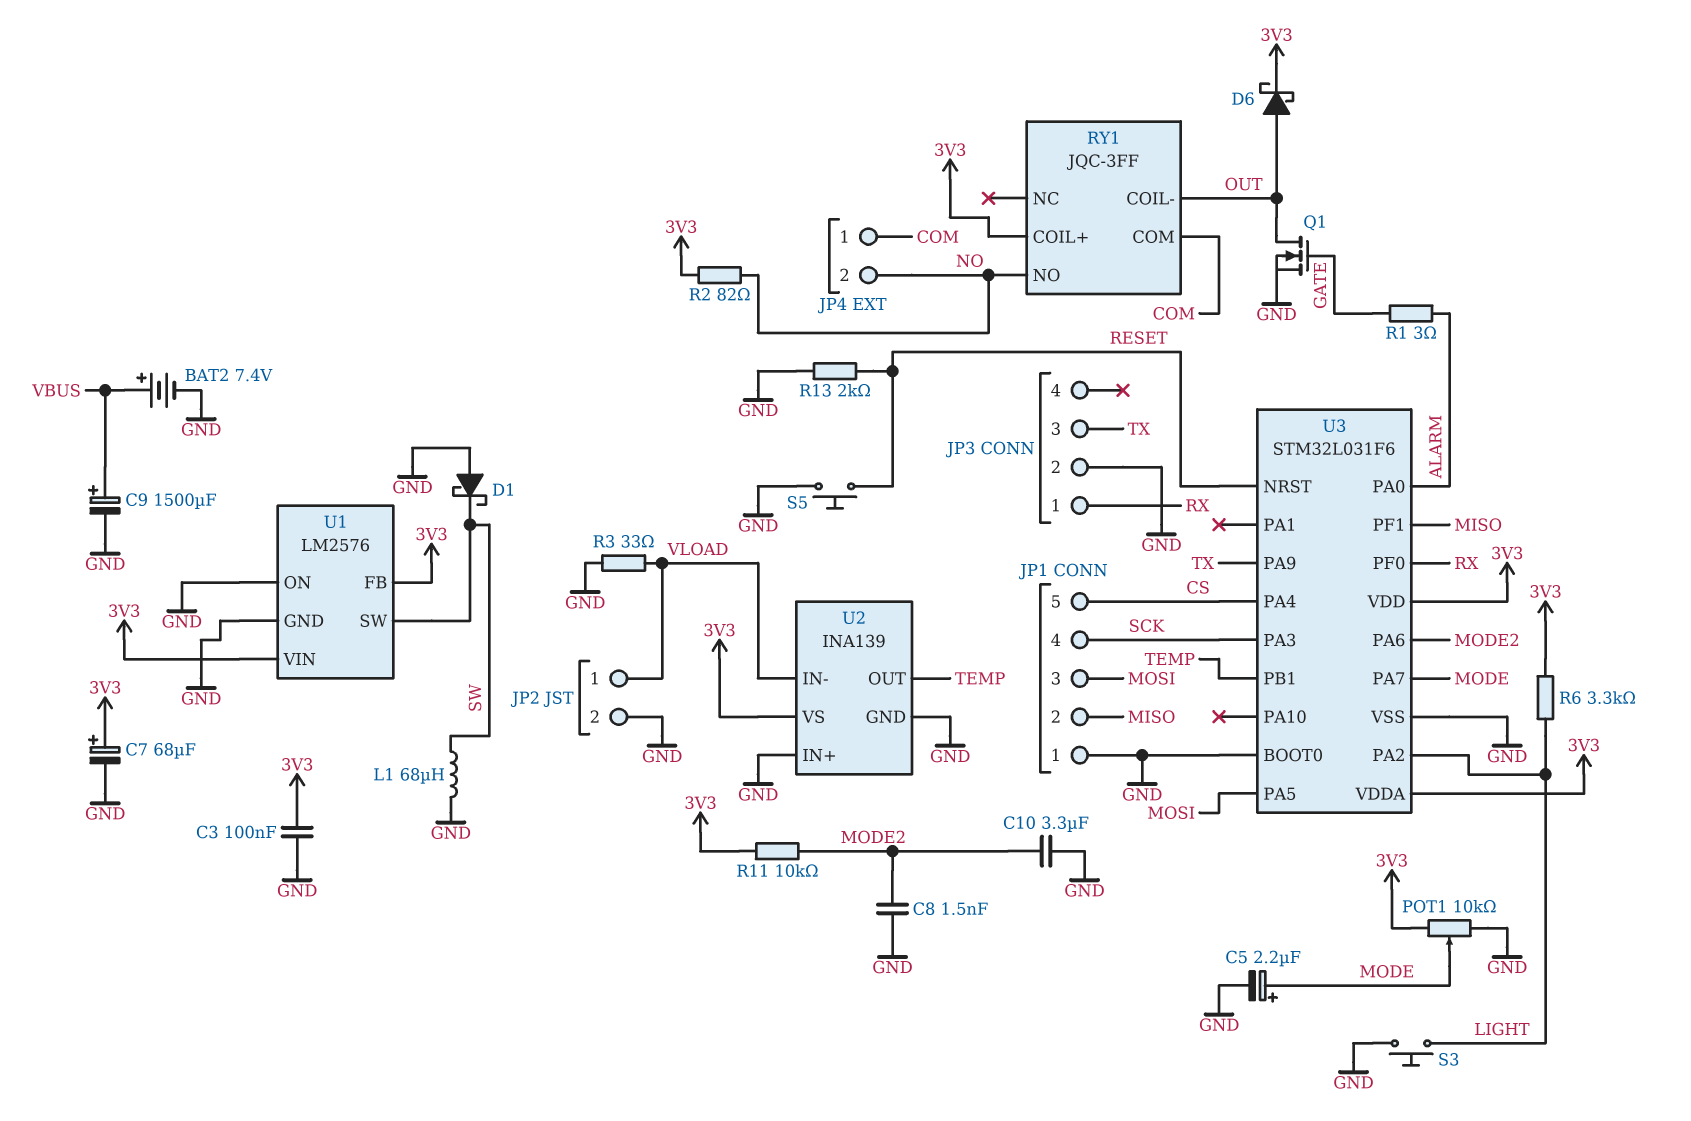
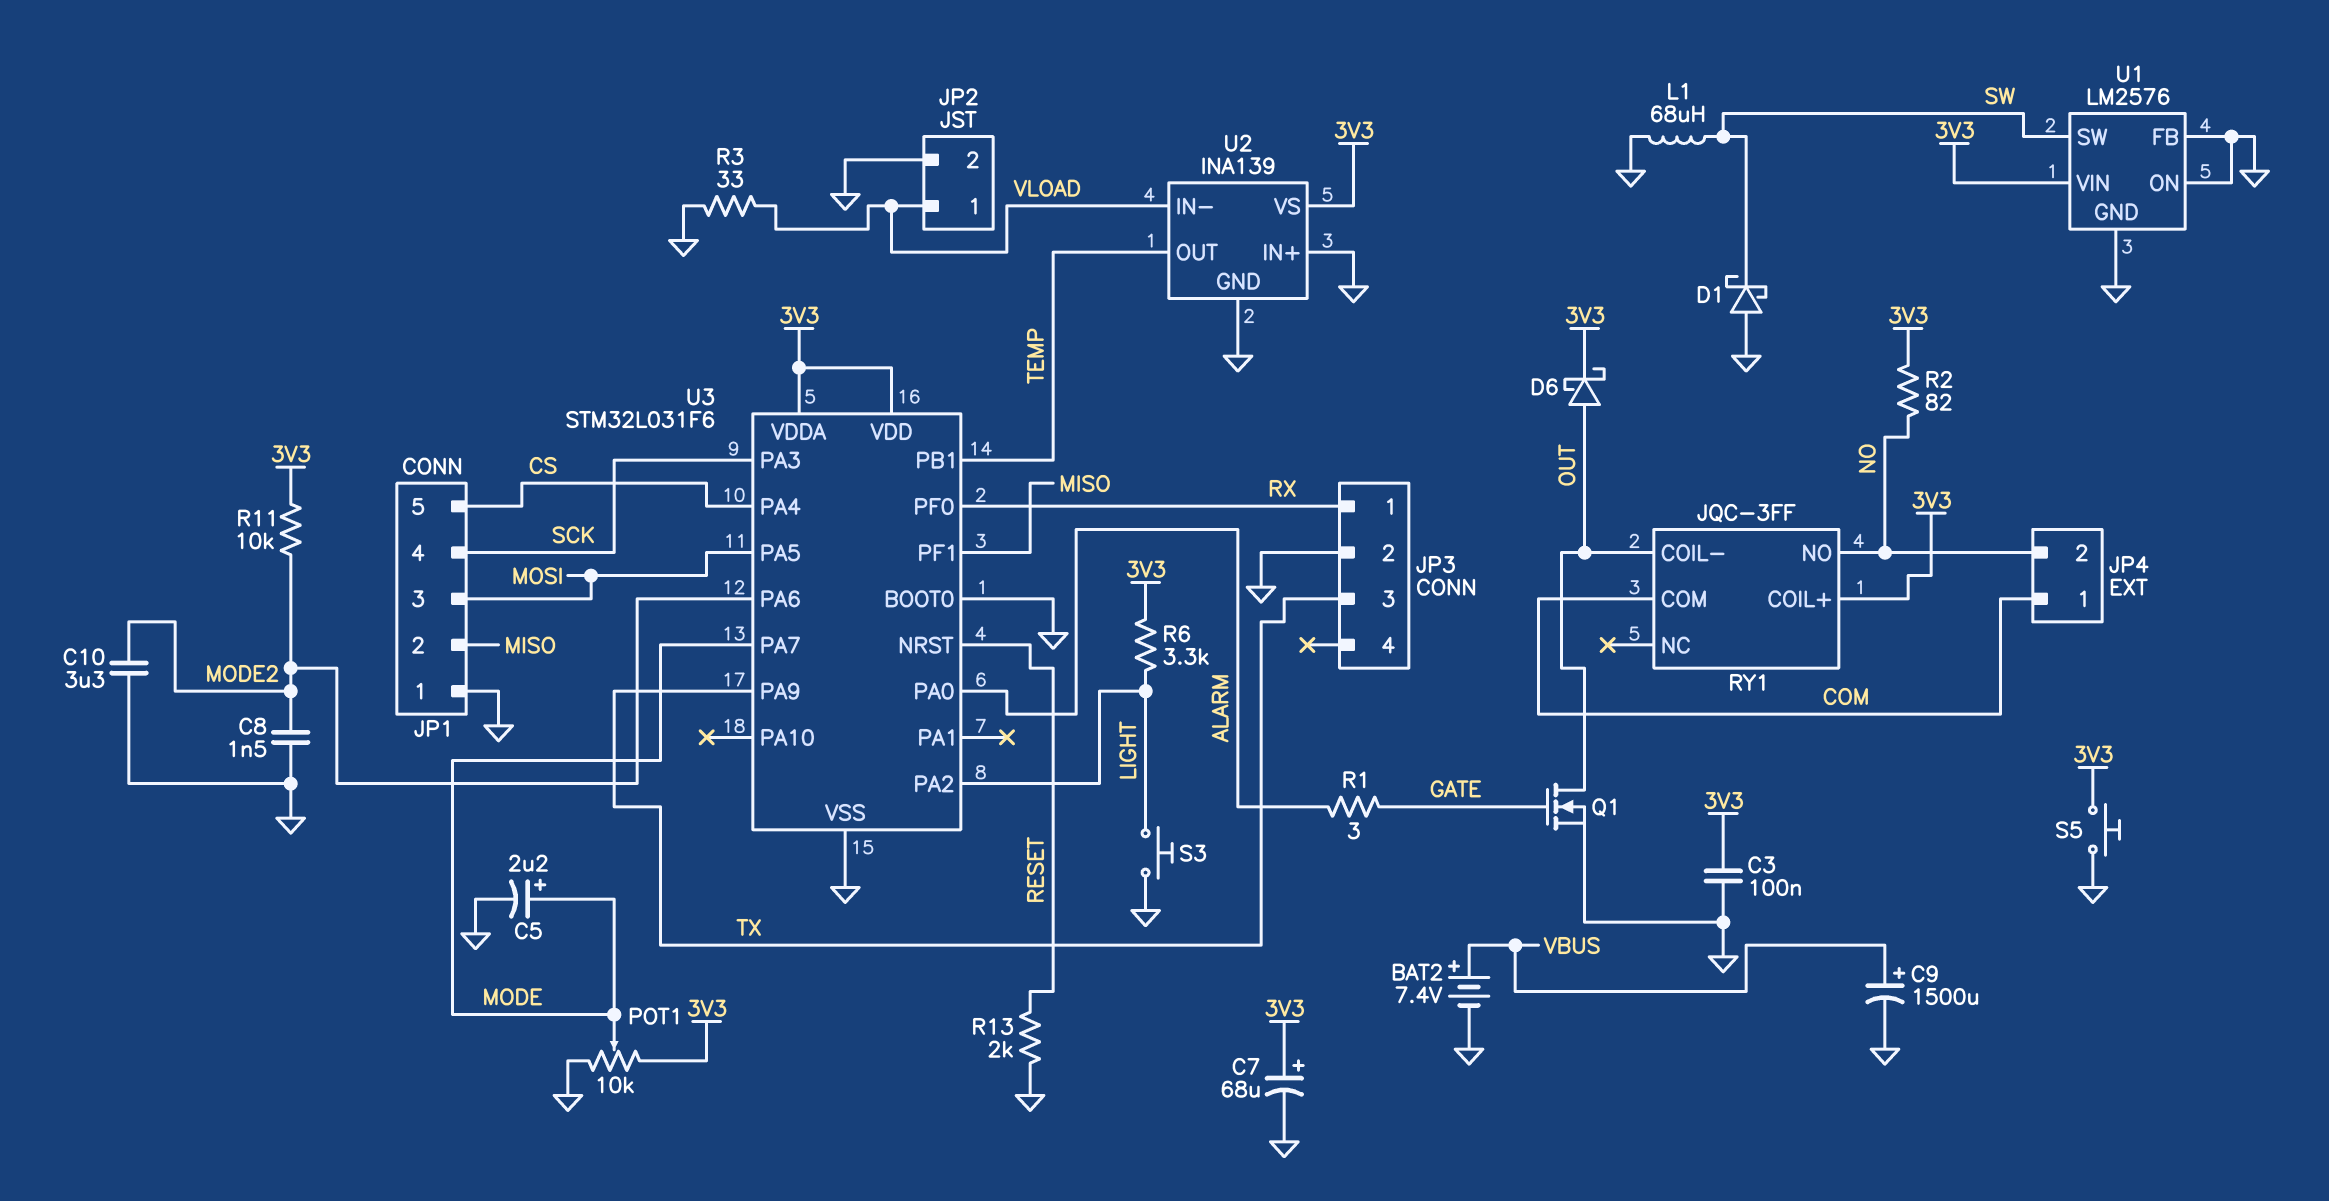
S5: button (GND, RESET) -> button (3V3, GND)
U1 pin FB: 3V3 -> GND

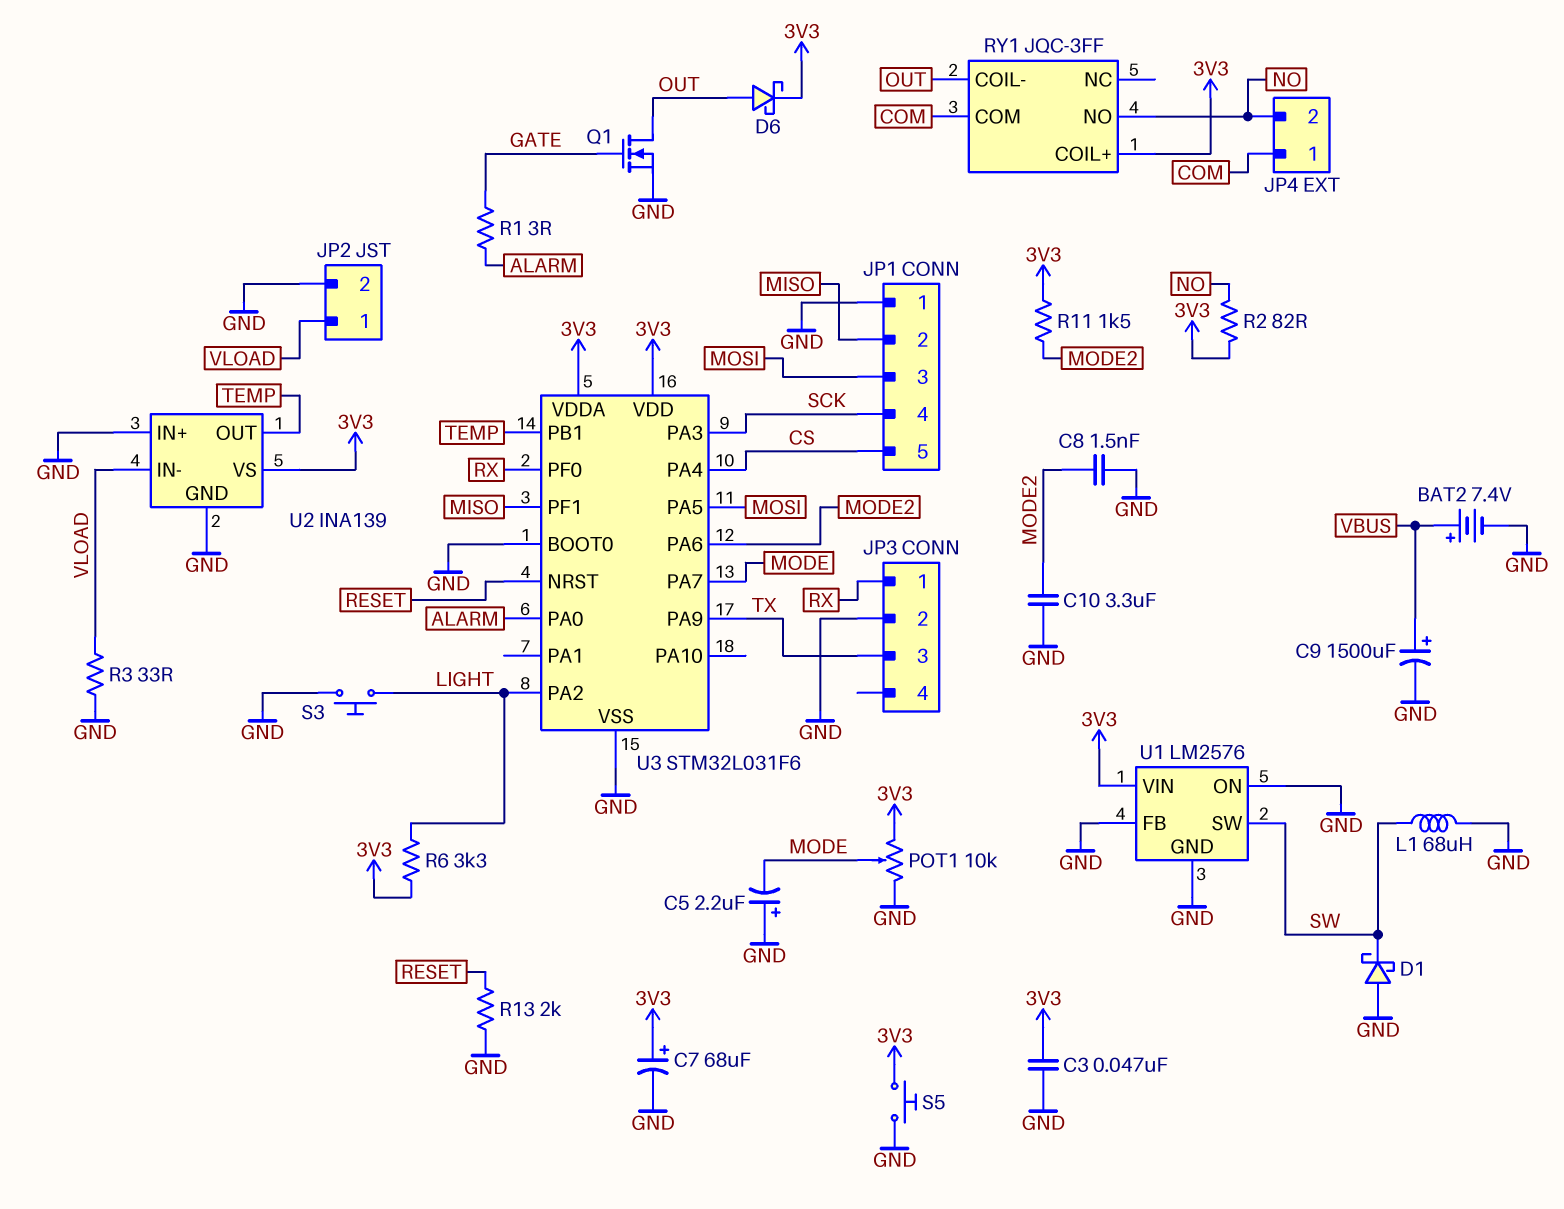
C3: 100nF (3V3, GND) -> 47nF (3V3, GND)
C5: 2.2uF (plus MODE, minus GND) -> 2.2uF (plus GND, minus MODE)
R11: 10k (3V3, MODE2) -> 1.5k (3V3, MODE2)

